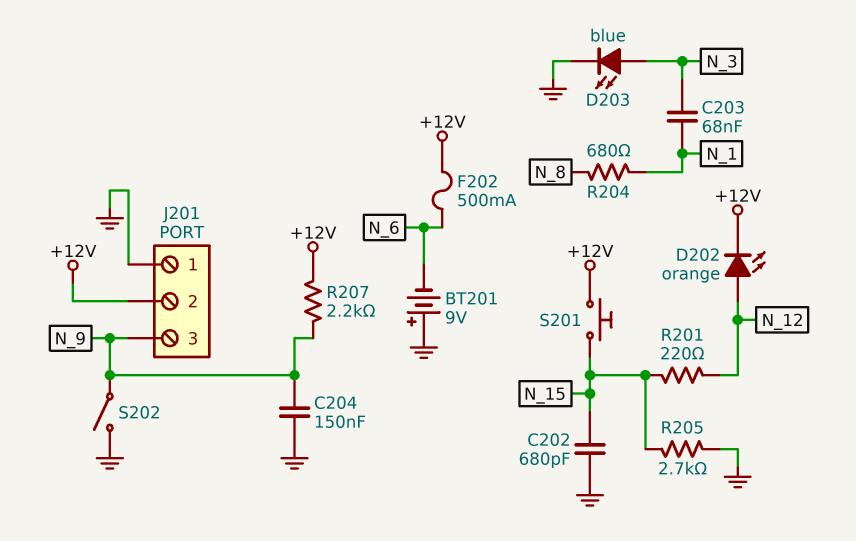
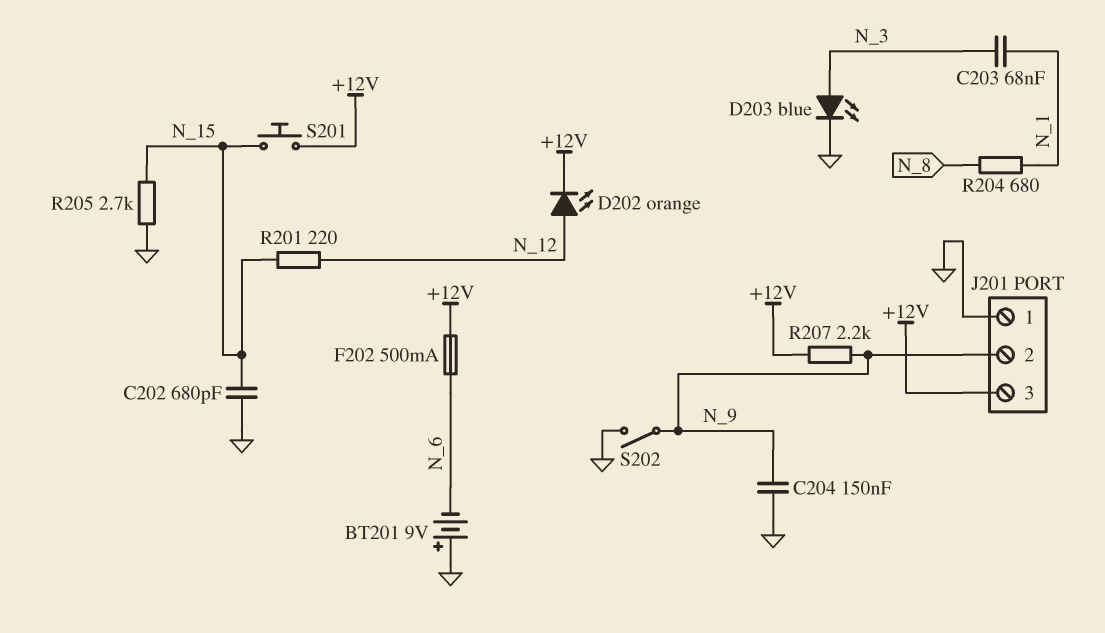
J201 pin 2: +12V -> N_9
J201 pin 3: N_9 -> +12V

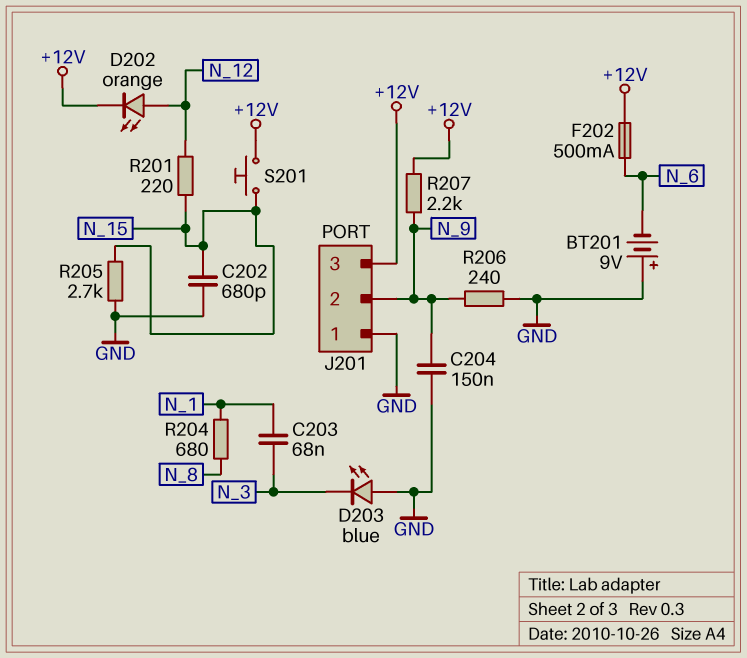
D203: LED blue (A N_3, K GND) -> LED blue (A GND, K N_3)
R206: none -> 240 (GND, N_9)
S202: switch (GND, N_9) -> none

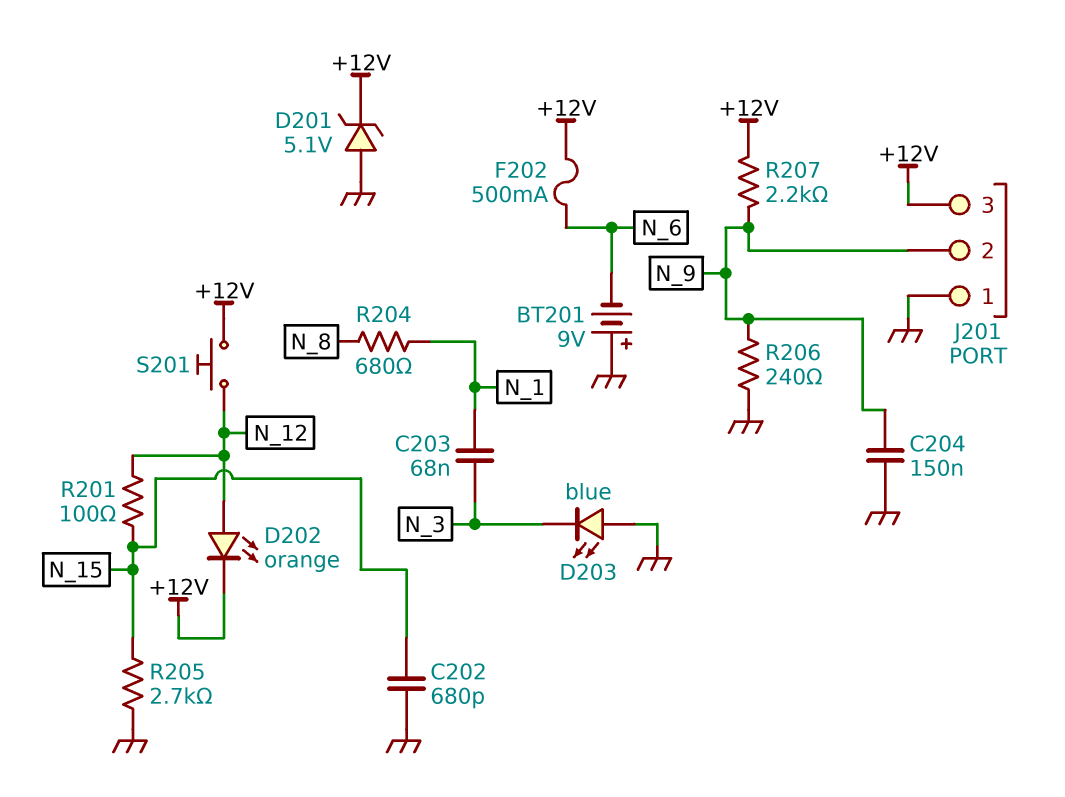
D201: none -> zener 5.1V (A GND, K +12V)
R201: 220 (N_12, N_15) -> 100 (N_12, N_15)
S201: button (+12V, N_15) -> button (+12V, N_12)

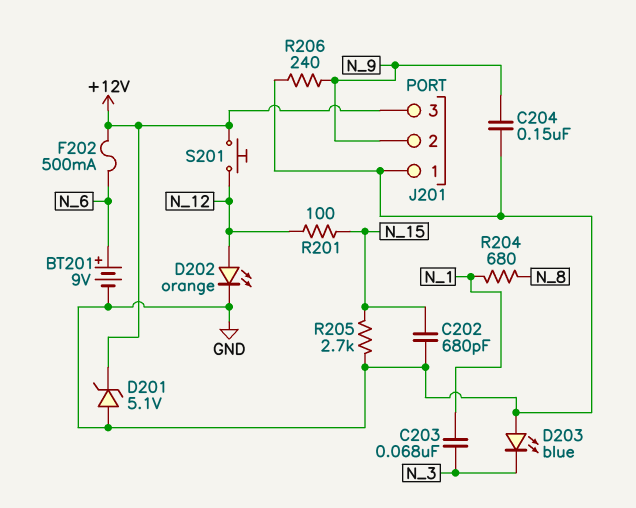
BT201: 9V (plus GND, minus N_6) -> 9V (plus N_6, minus GND)
D202: LED orange (A N_12, K +12V) -> LED orange (A N_12, K GND)
R207: 2.2k (+12V, N_9) -> none

